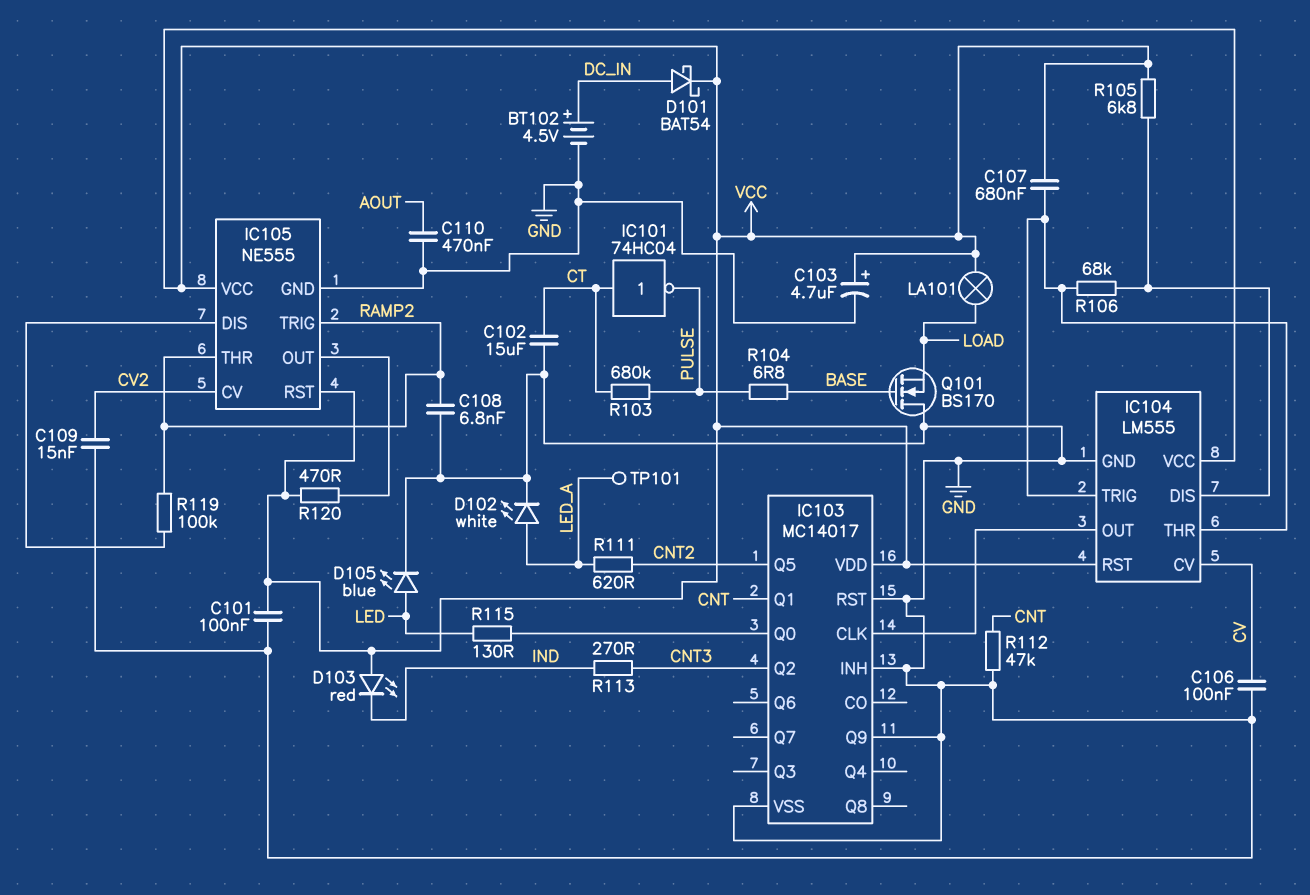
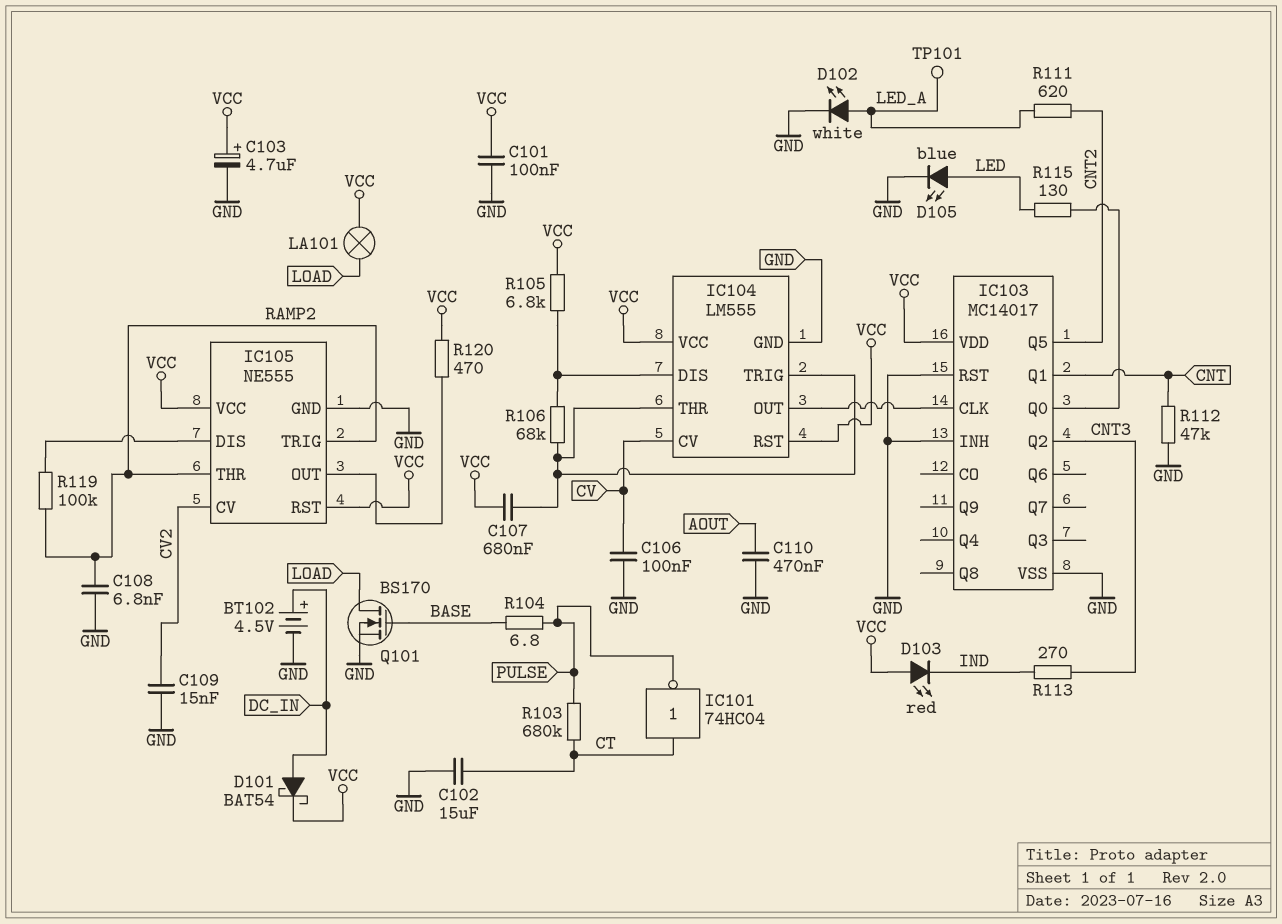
IC103 pin Q9: GND -> none
Q101: NMOS BS170 (G BASE, D GND, S LOAD) -> NMOS BS170 (G BASE, D LOAD, S GND)

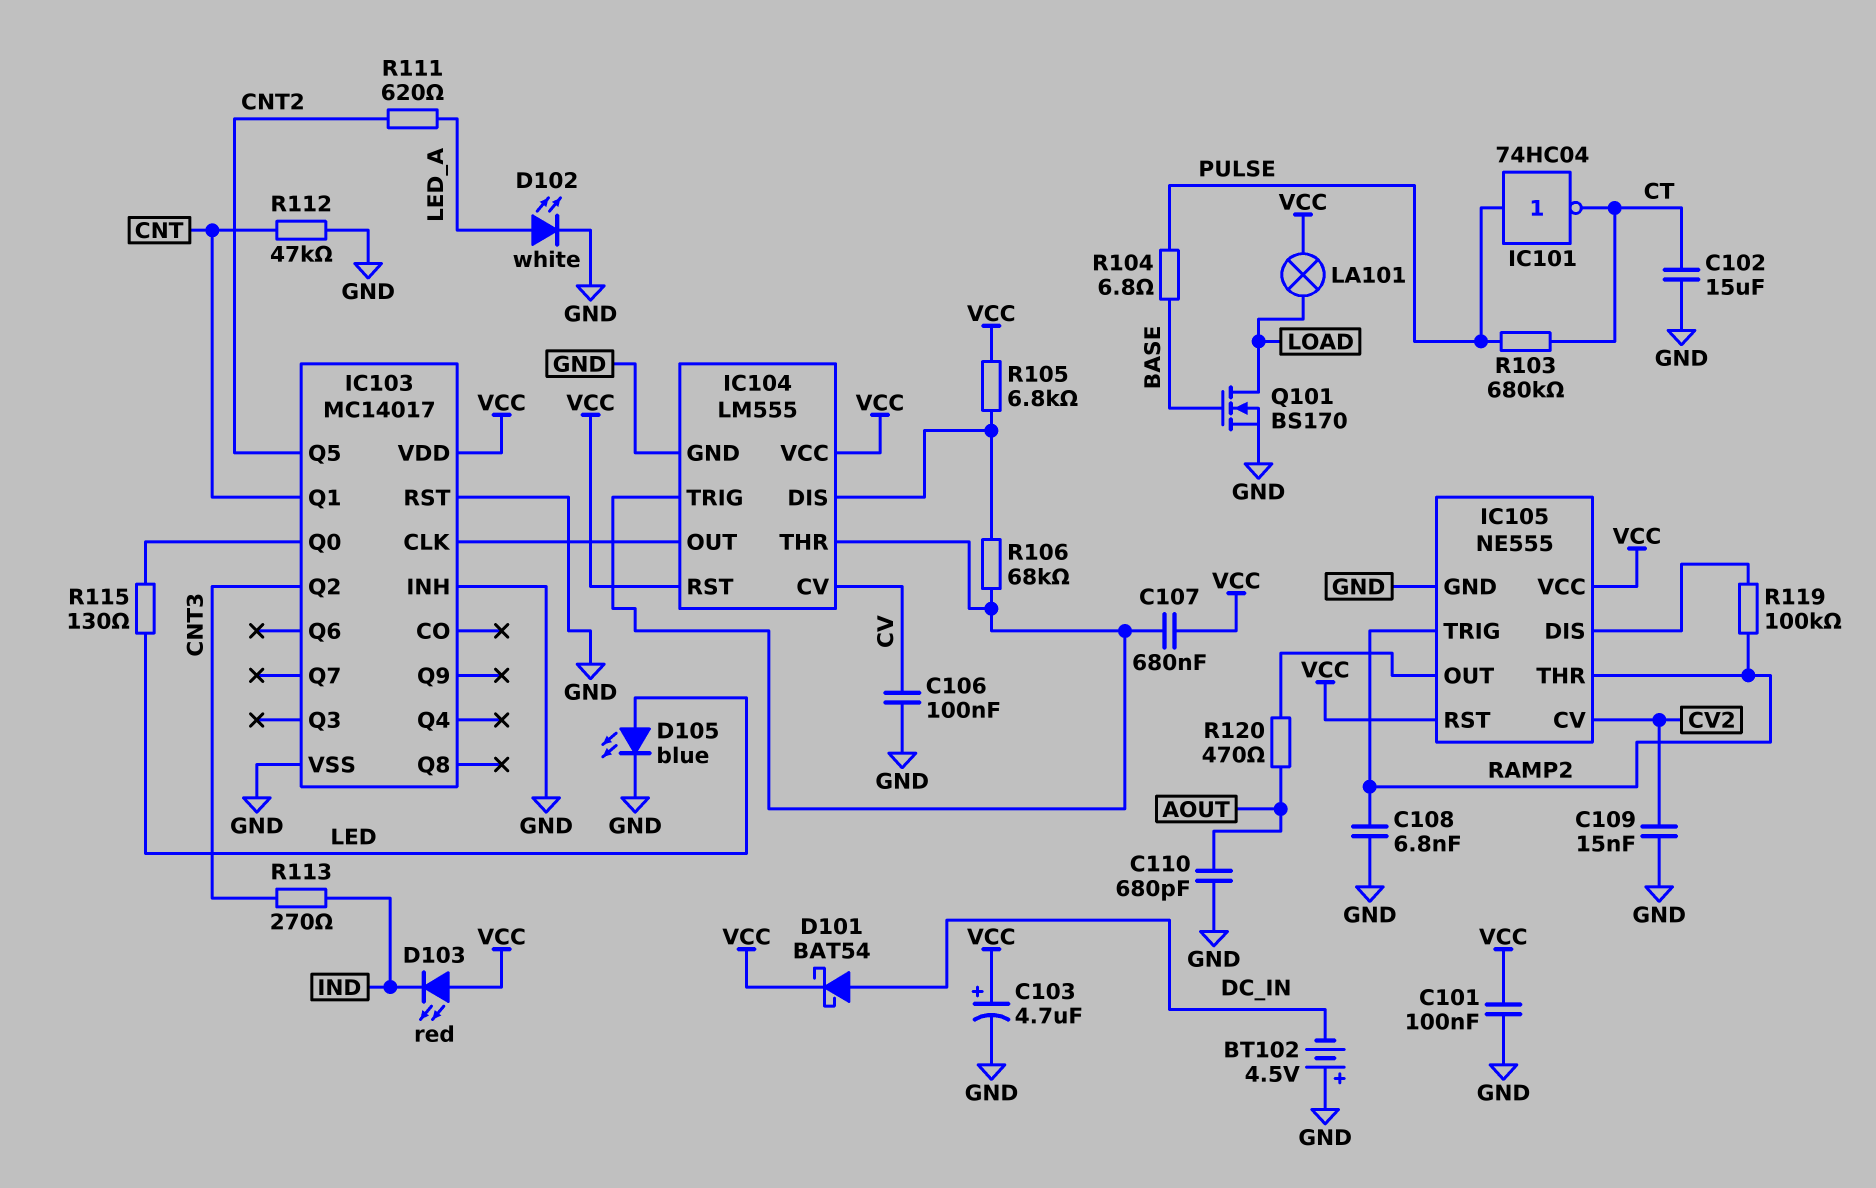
BT102: 4.5V (plus DC_IN, minus GND) -> 4.5V (plus GND, minus DC_IN)
C110: 470nF (AOUT, GND) -> 680pF (AOUT, GND)
IC101: NOT 74HC04 (in CT, out PULSE) -> NOT 74HC04 (in PULSE, out CT)
R120: 470 (IC105/OUT, VCC) -> 470 (AOUT, IC105/OUT)
TP101: test point (LED_A) -> none

